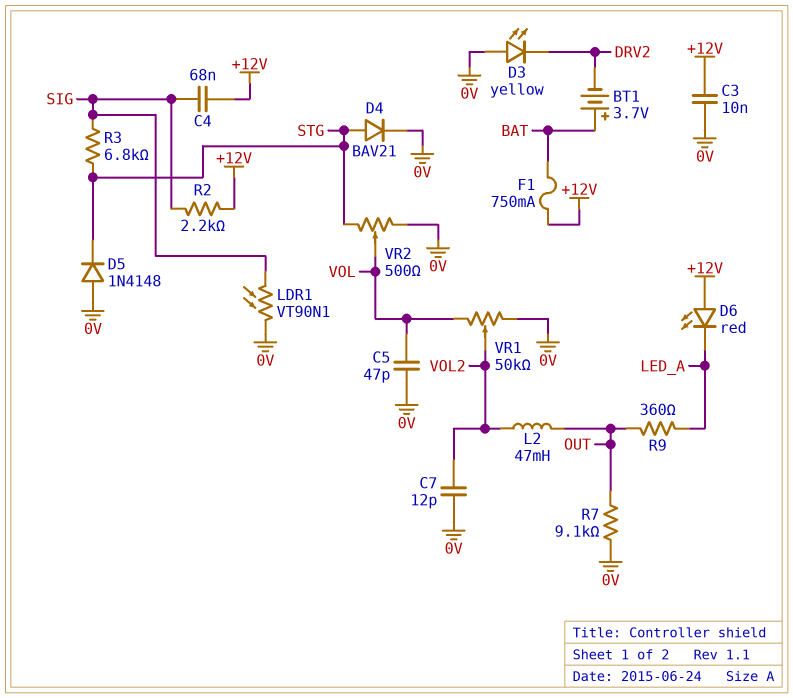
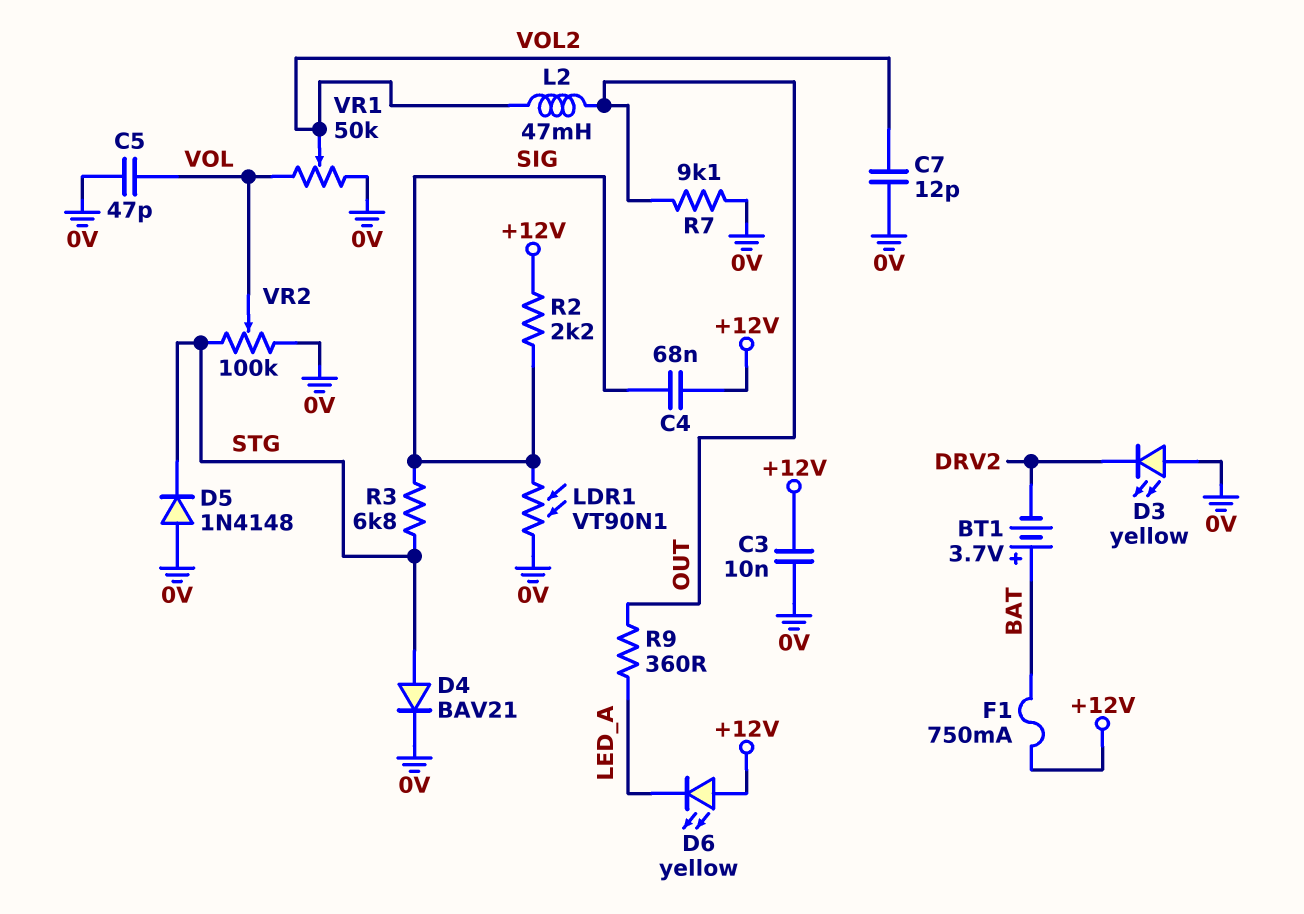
D6: LED red (A +12V, K LED_A) -> LED yellow (A +12V, K LED_A)
VR2: 500 (0V, STG, wiper VOL) -> 100k (0V, STG, wiper VOL)

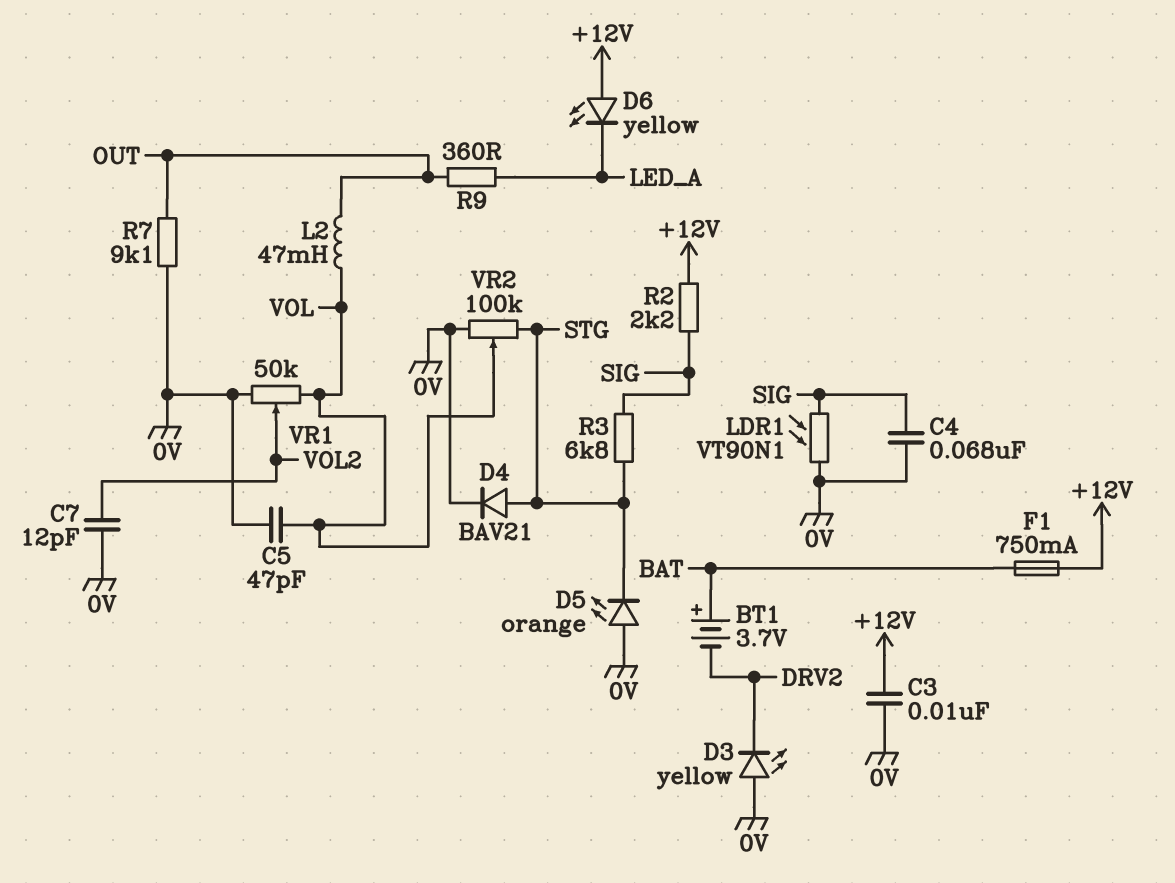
C4: 68nF (+12V, SIG) -> 68nF (0V, SIG)
D5: diode 1N4148 (A 0V, K STG) -> LED orange (A 0V, K STG)
L2: 47mH (OUT, VOL2) -> 47mH (OUT, VOL)

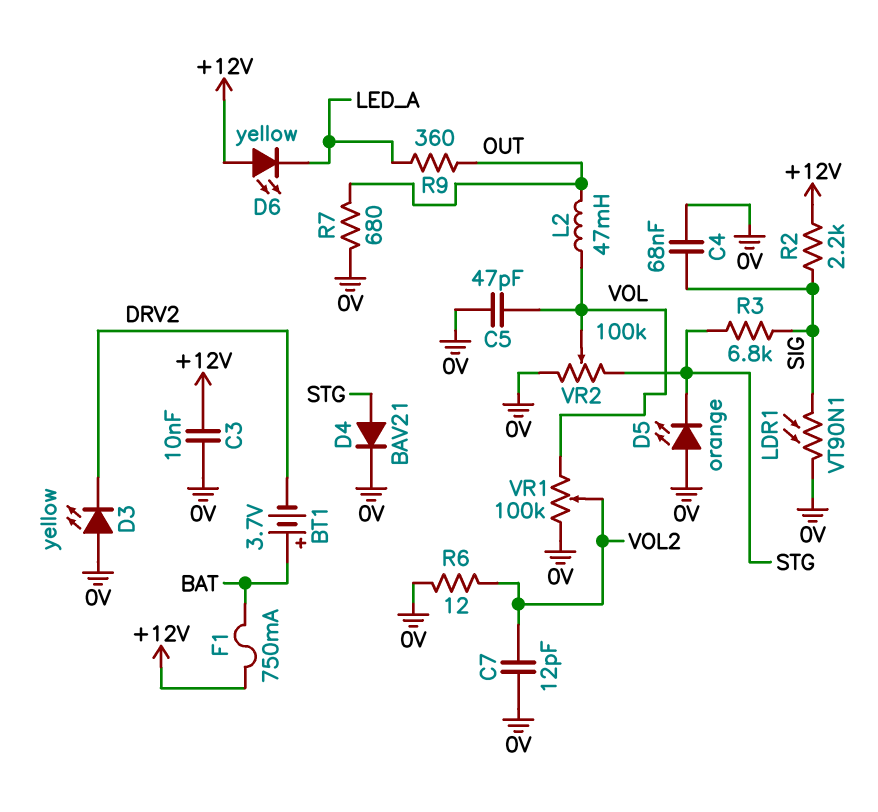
R6: none -> 12 (0V, VOL2)
R7: 9.1k (0V, OUT) -> 680 (0V, OUT)
VR1: 50k (0V, VOL, wiper VOL2) -> 100k (0V, VOL, wiper VOL2)

